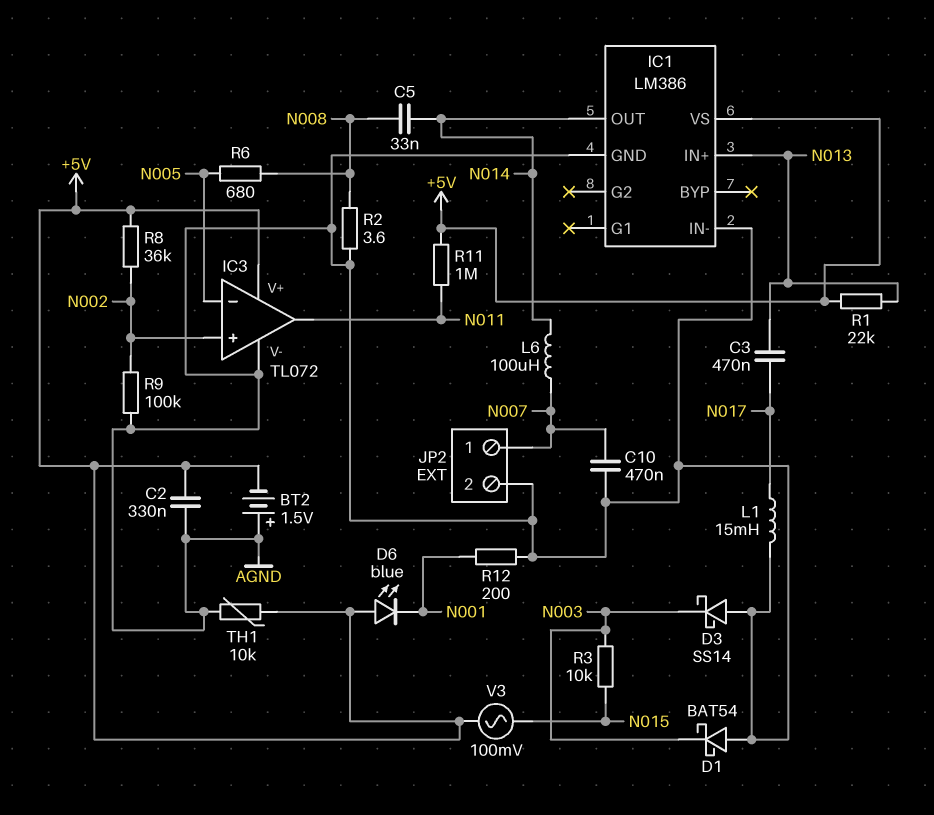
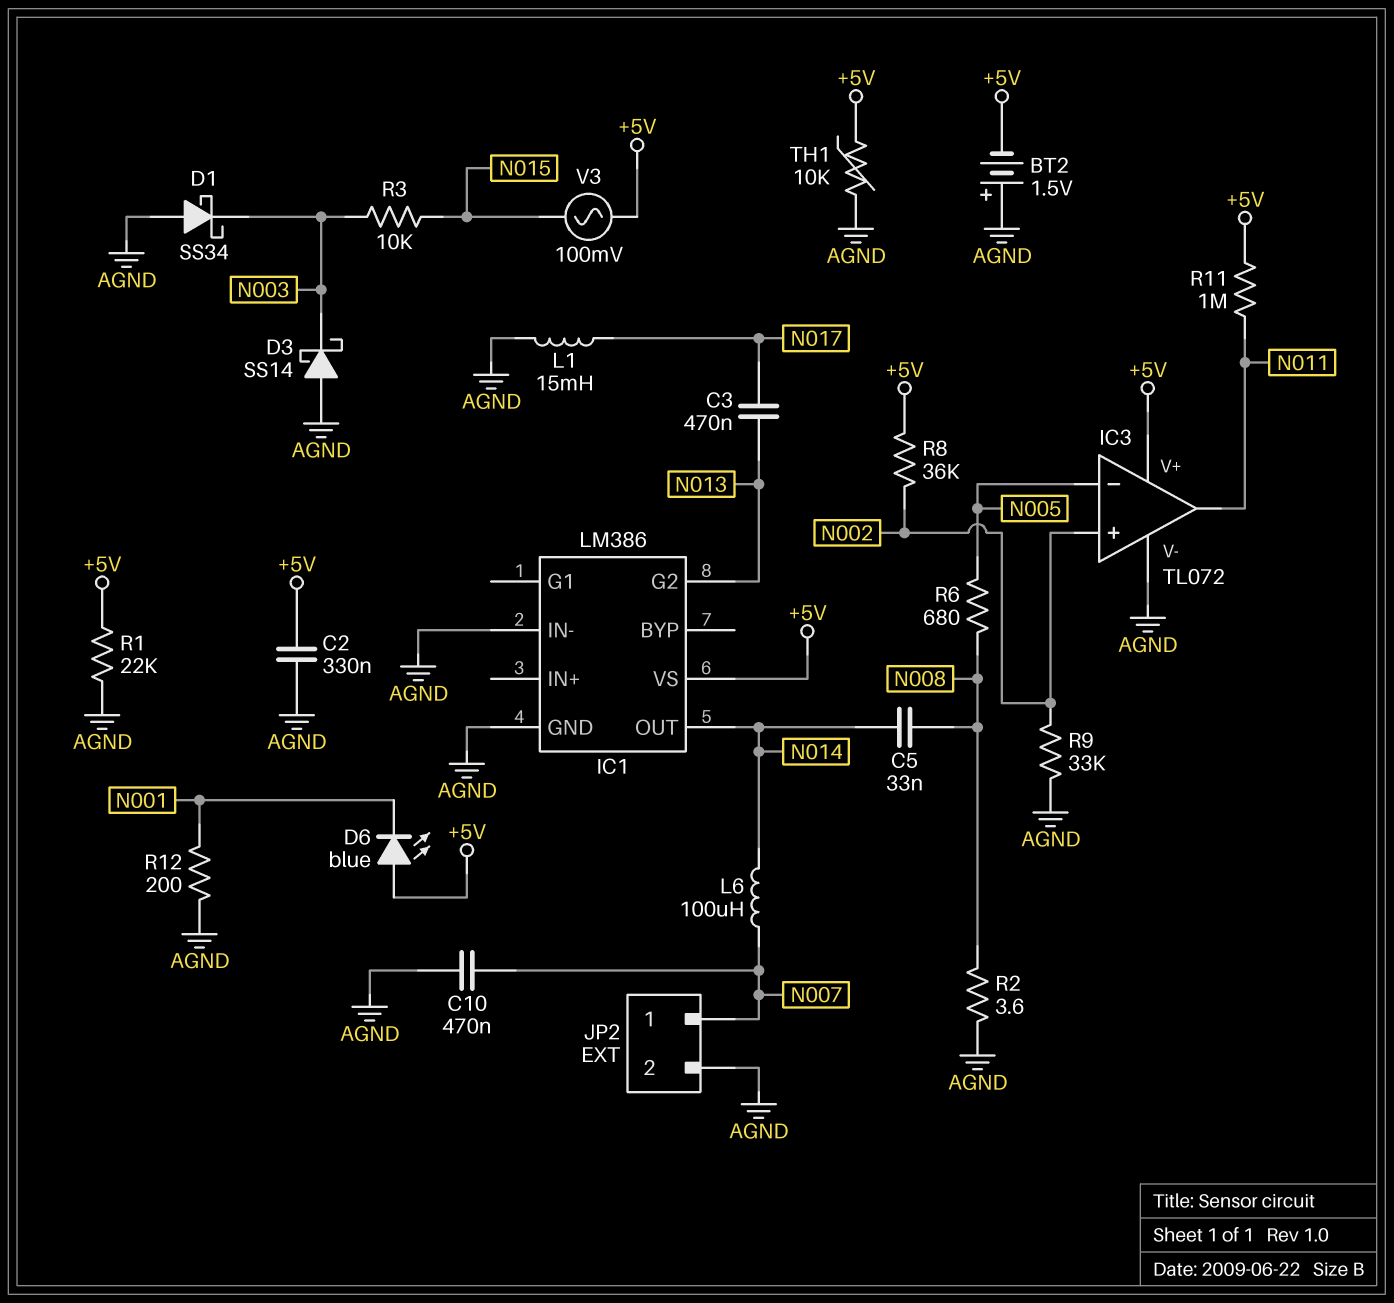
D1: schottky BAT54 (A AGND, K N003) -> schottky SS34 (A AGND, K N003)
IC1 pin G2: none -> N013
IC1 pin IN+: N013 -> none
R1: 22k (+5V, N013) -> 22k (+5V, AGND)
R9: 100k (AGND, N002) -> 33k (AGND, N002)

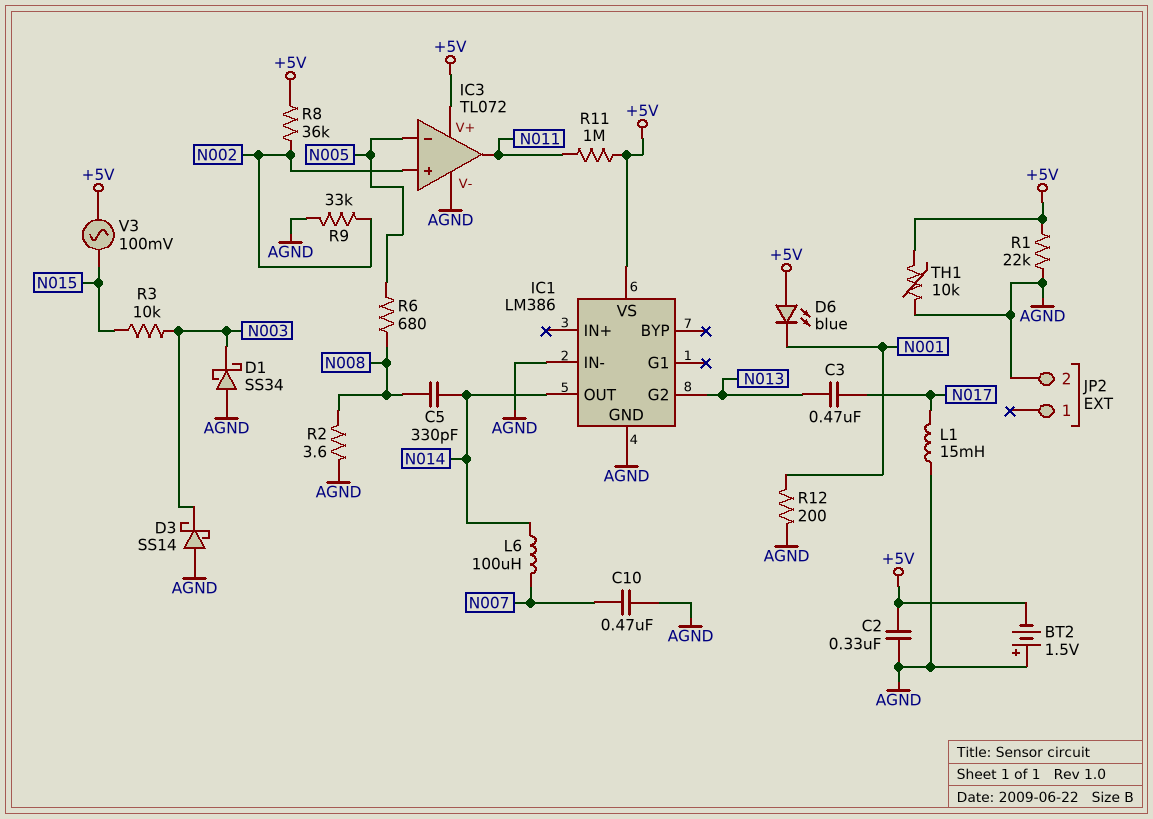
C5: 33nF (N008, N014) -> 330pF (N008, N014)
JP2 pin 1: N007 -> none

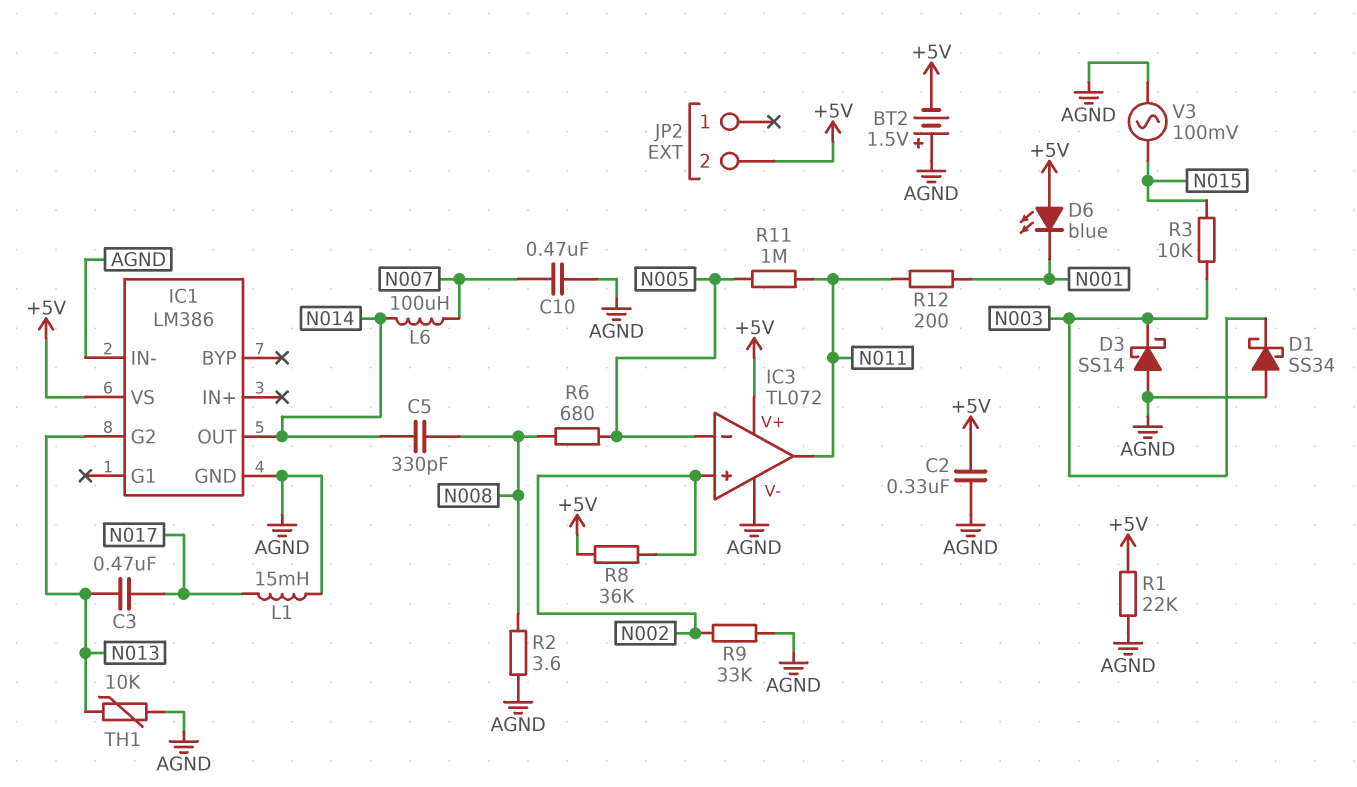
JP2 pin 2: AGND -> +5V
R11: 1M (+5V, N011) -> 1M (N005, N011)
R12: 200 (AGND, N001) -> 200 (N001, N011)
TH1: 10k (+5V, AGND) -> 10k (AGND, N013)
V3: AC 100mV (+5V, N015) -> AC 100mV (AGND, N015)

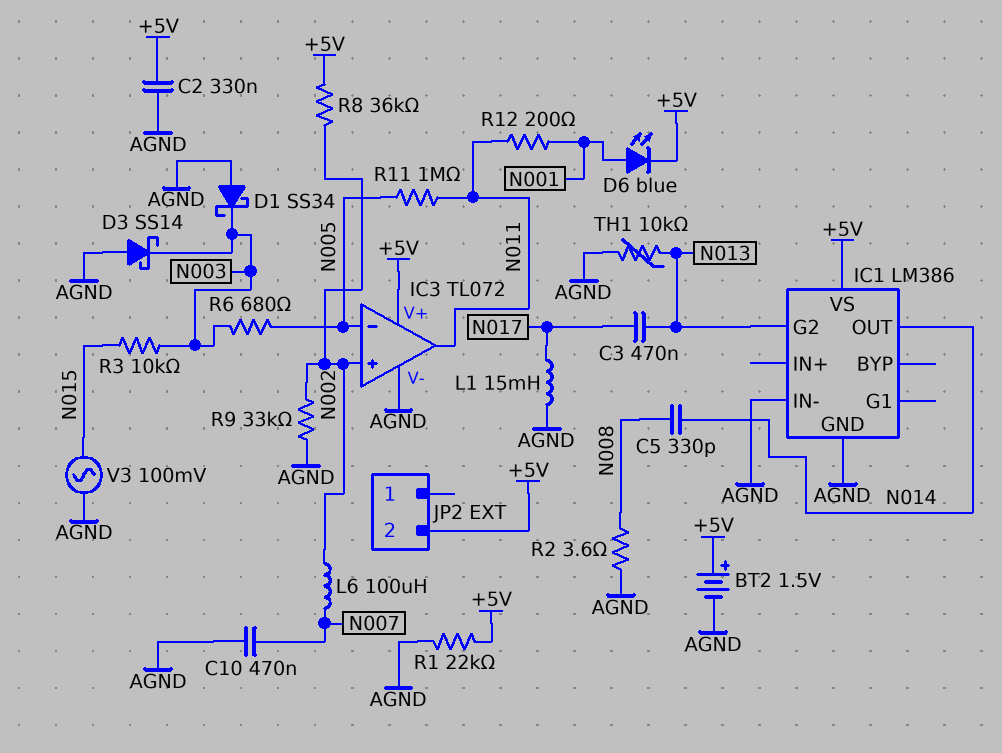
BT2: 1.5V (plus AGND, minus +5V) -> 1.5V (plus +5V, minus AGND)
D6: LED blue (A +5V, K N001) -> LED blue (A N001, K +5V)
L6: 100uH (N007, N014) -> 100uH (N002, N007)
R6: 680 (N005, N008) -> 680 (N003, N005)

